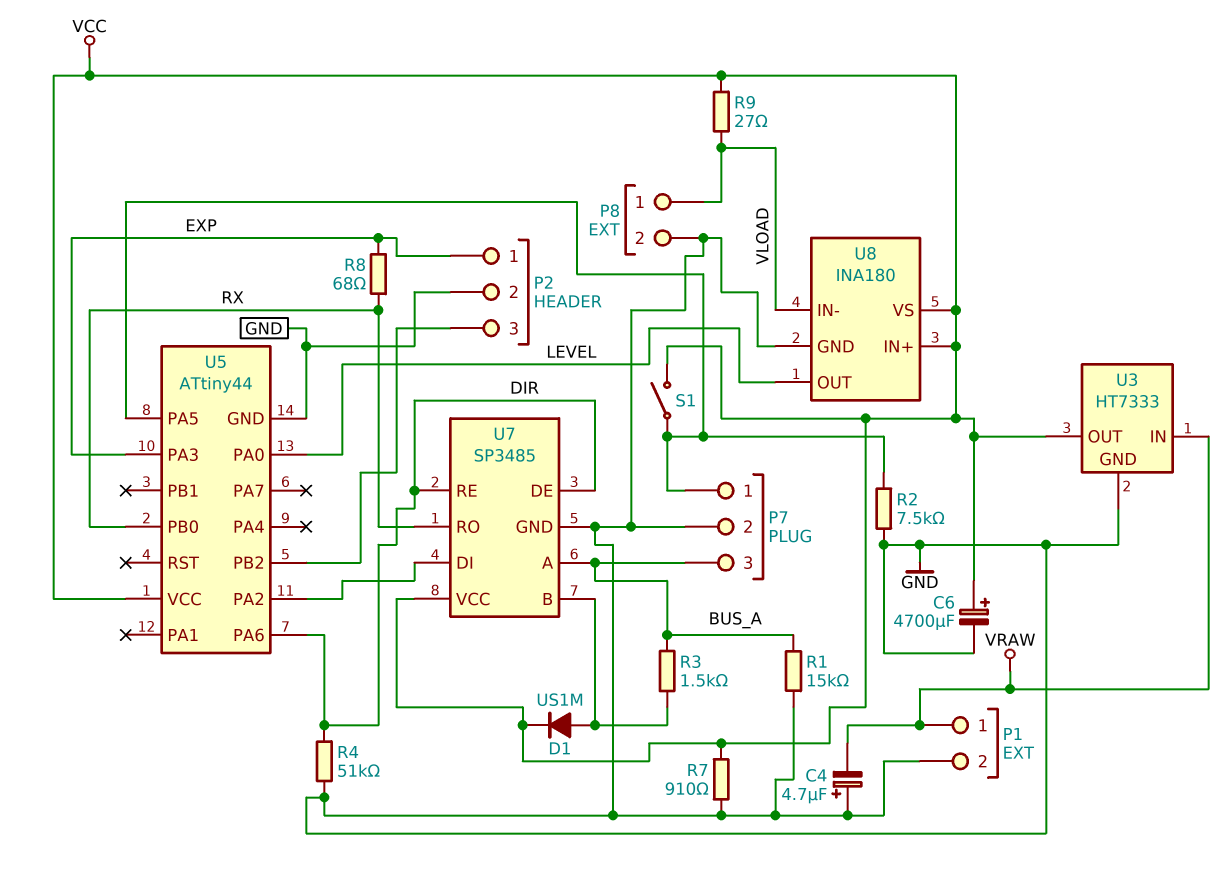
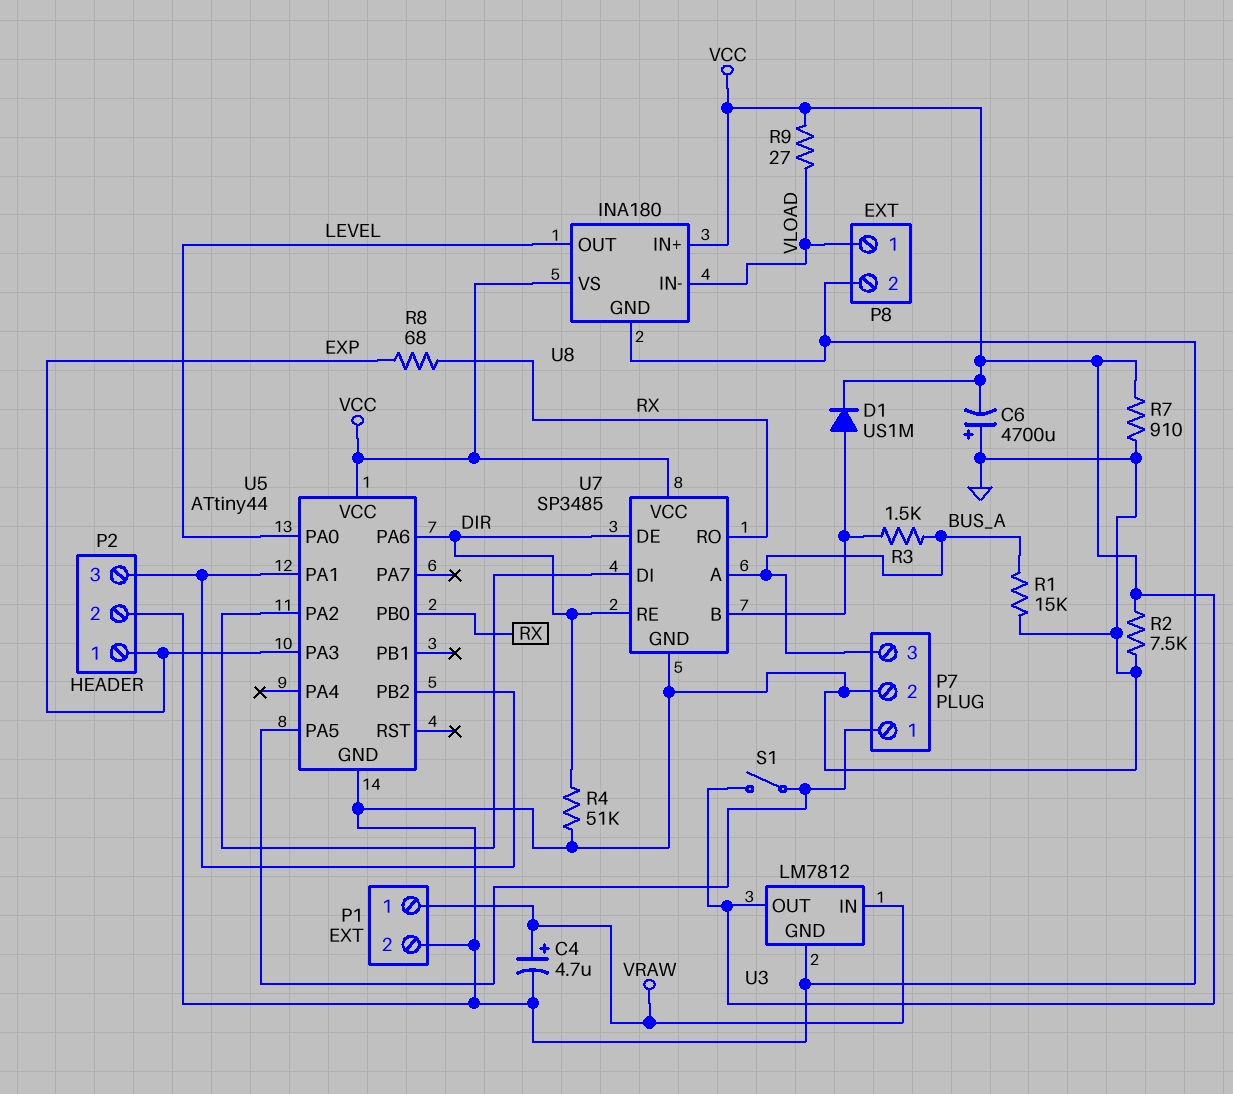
C4: 4.7uF (plus GND, minus VRAW) -> 4.7uF (plus VRAW, minus GND)
C6: 4700uF (plus VCC, minus GND) -> 4700uF (plus GND, minus VCC)
R2: 7.5k (GND, P7/1) -> 7.5k (GND, VCC)
U3: HT7333 -> LM7812
U5 pin PA1: none -> P2/3

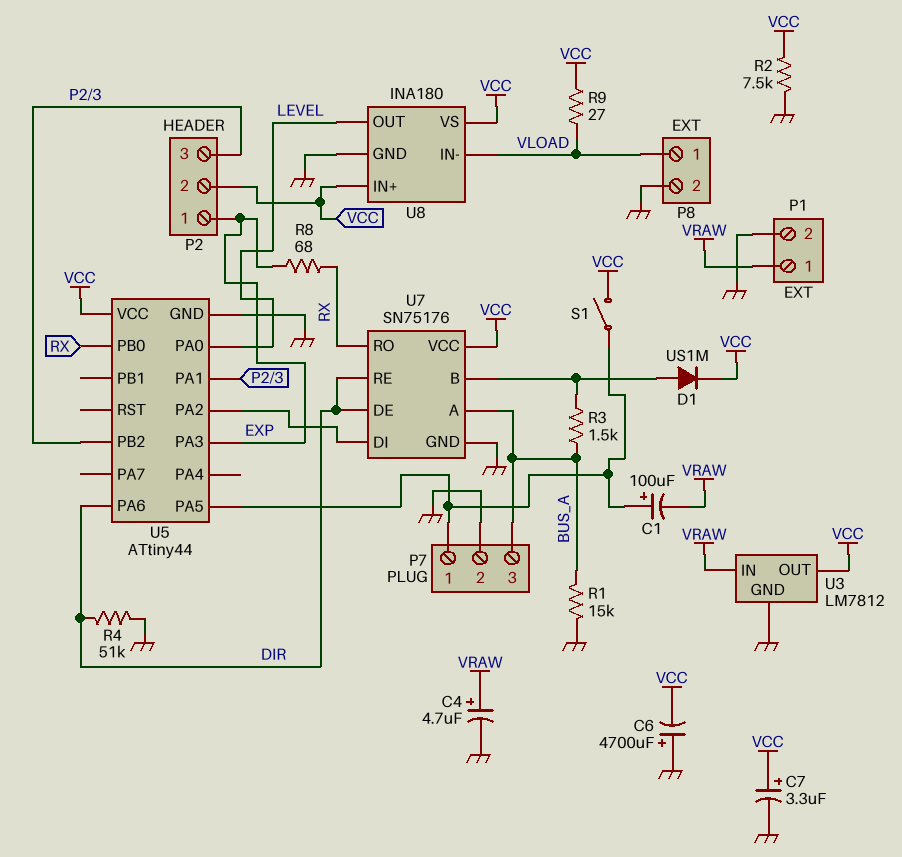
C1: none -> 100uF (plus P7/1, minus VRAW)
C7: none -> 3.3uF (plus VCC, minus GND)
P2 pin 2: GND -> VCC
R7: 910 (GND, VCC) -> none
U7: SP3485 -> SN75176

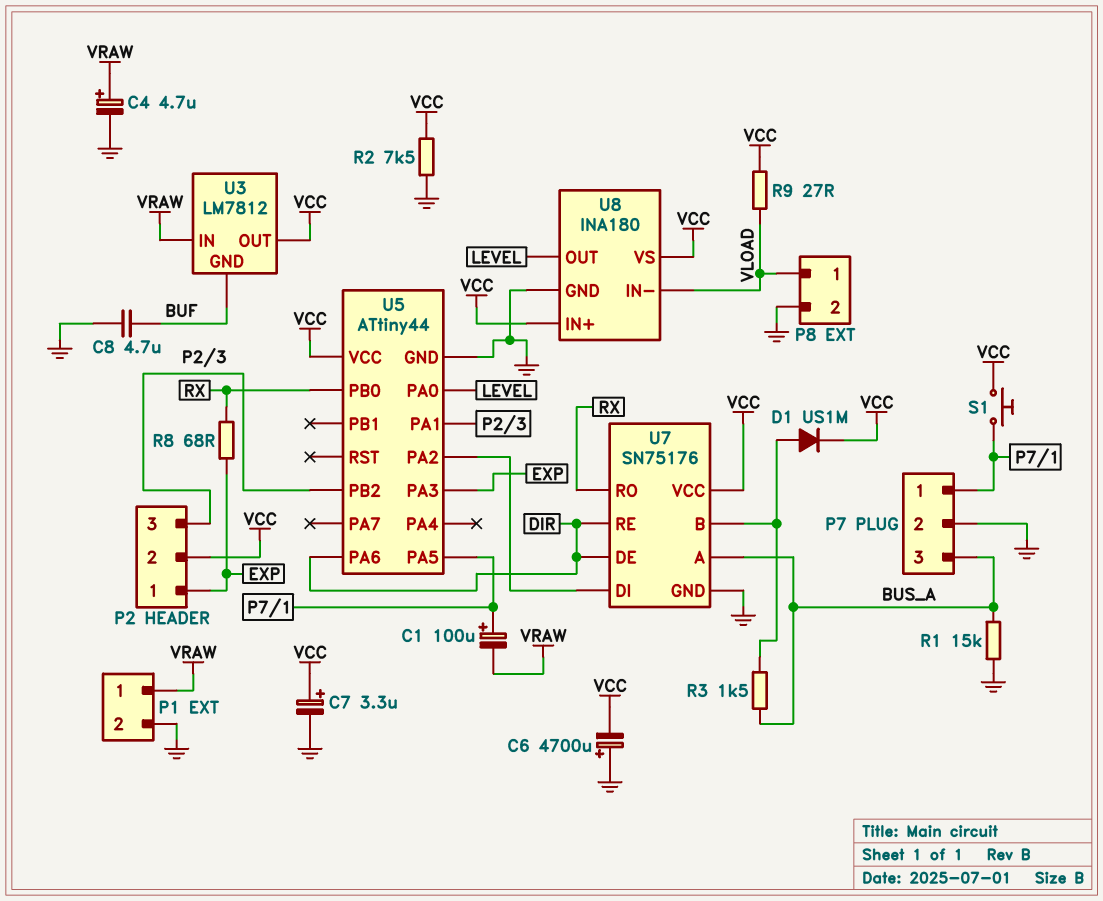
C8: none -> 4.7uF (BUF, GND)
R4: 51k (DIR, GND) -> none
S1: switch (P7/1, VCC) -> button (P7/1, VCC)
U3 pin GND: GND -> BUF

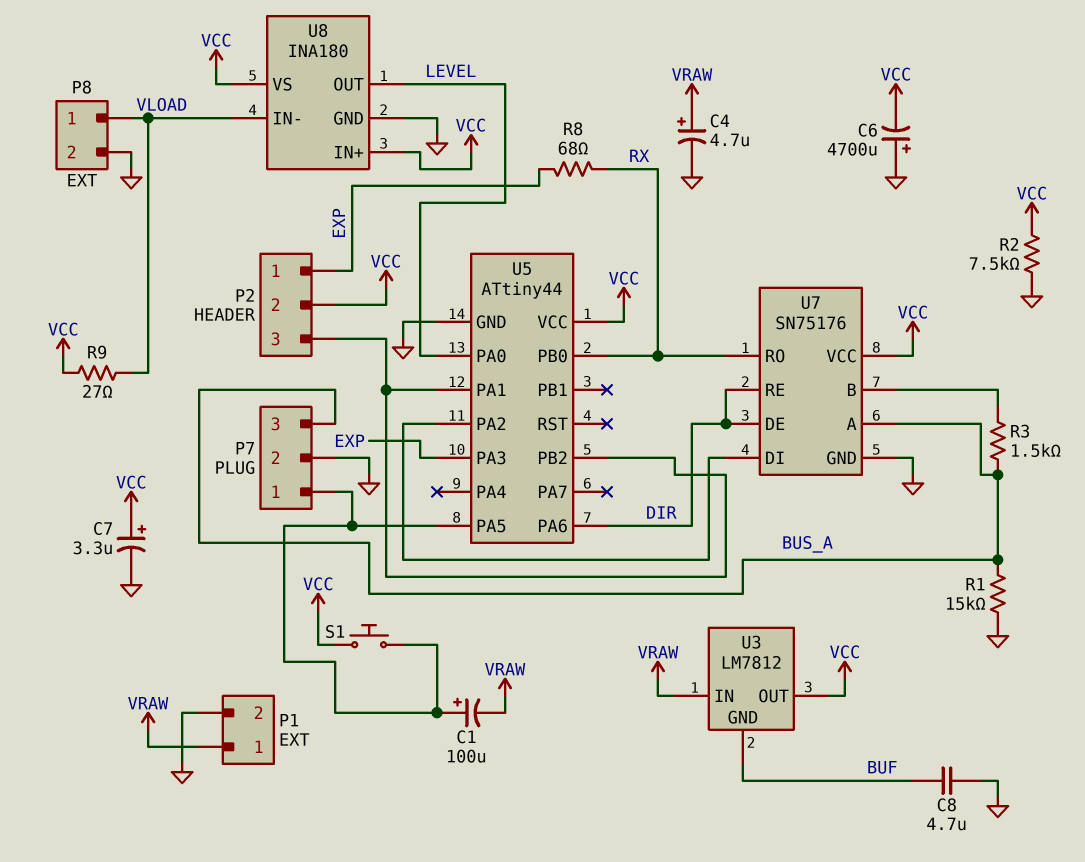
D1: diode US1M (A U7/B, K VCC) -> none

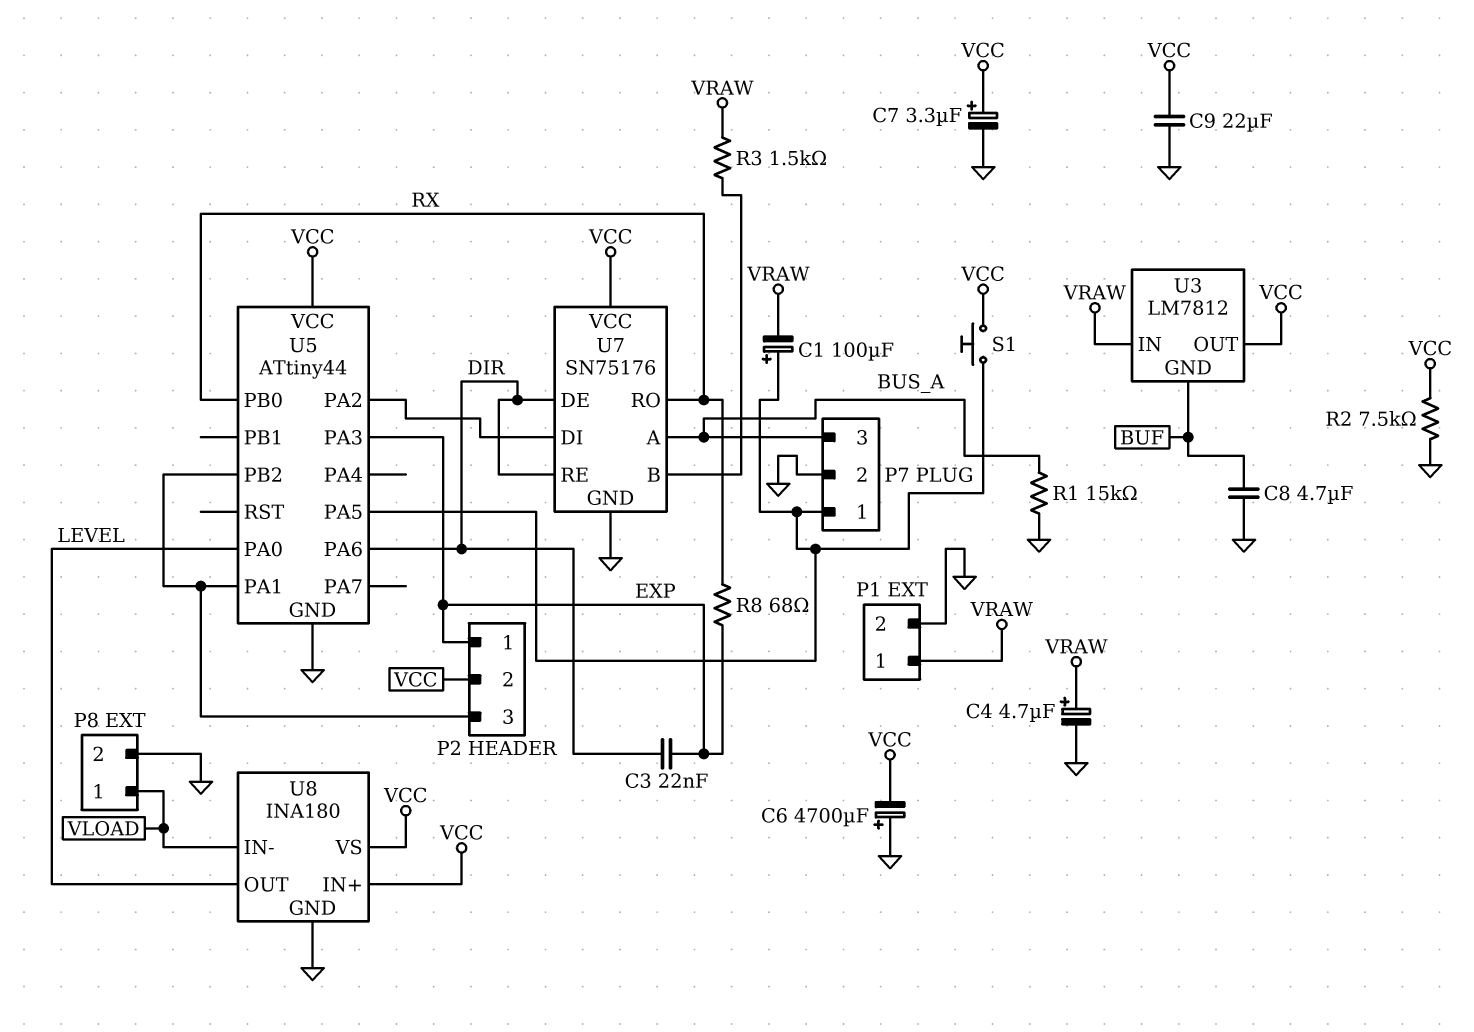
C3: none -> 22nF (DIR, EXP)
C9: none -> 22uF (GND, VCC)
R3: 1.5k (BUS_A, U7/B) -> 1.5k (U7/B, VRAW)
R9: 27 (VCC, VLOAD) -> none

